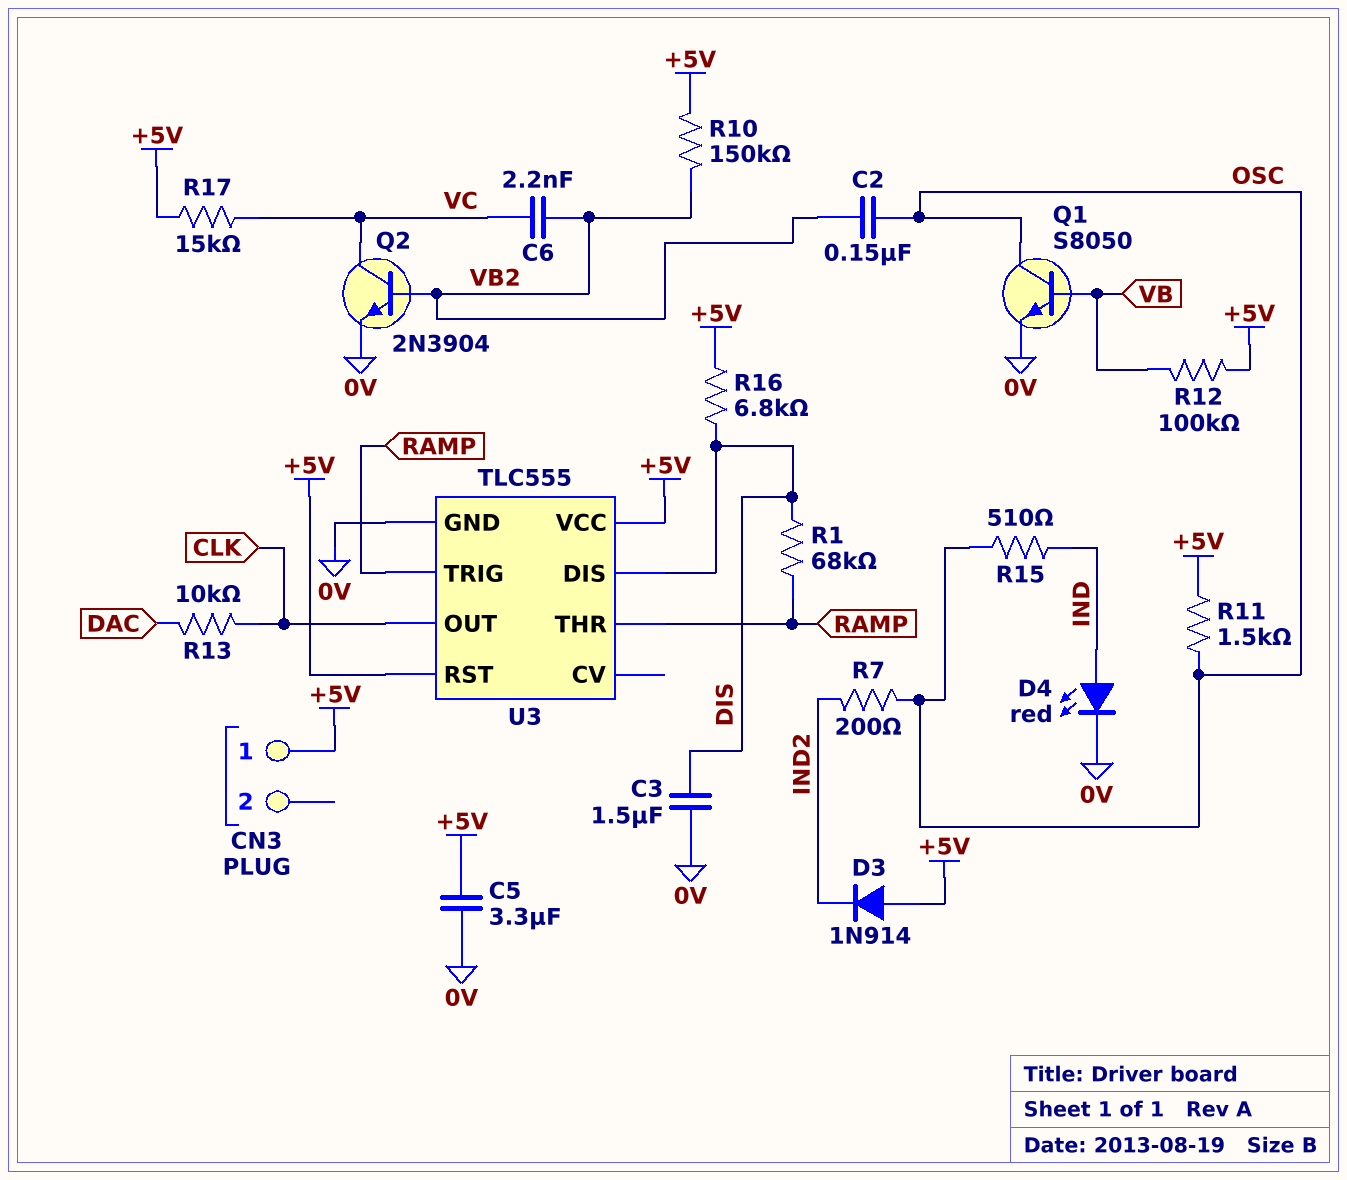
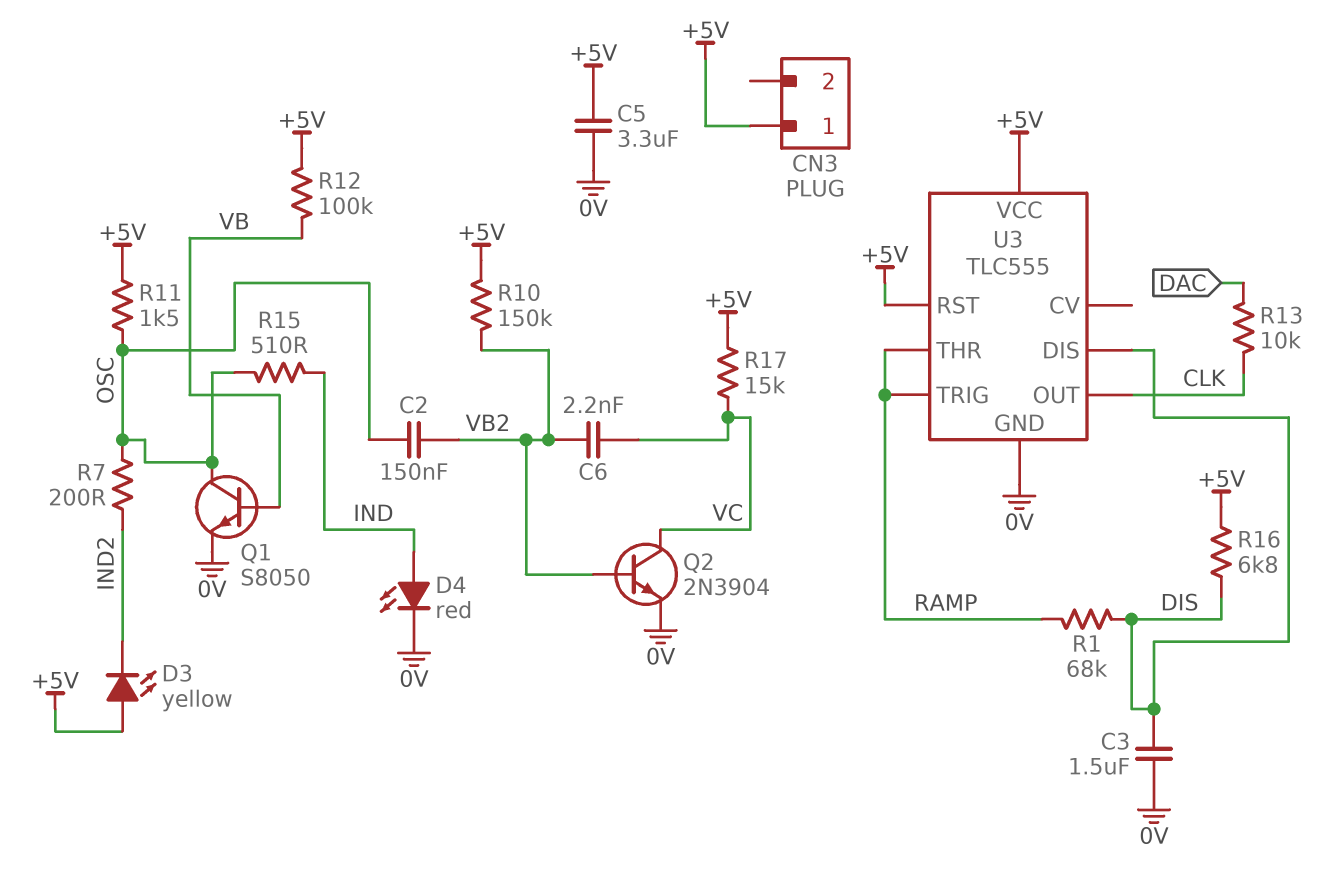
D3: diode 1N914 (A +5V, K IND2) -> LED yellow (A +5V, K IND2)

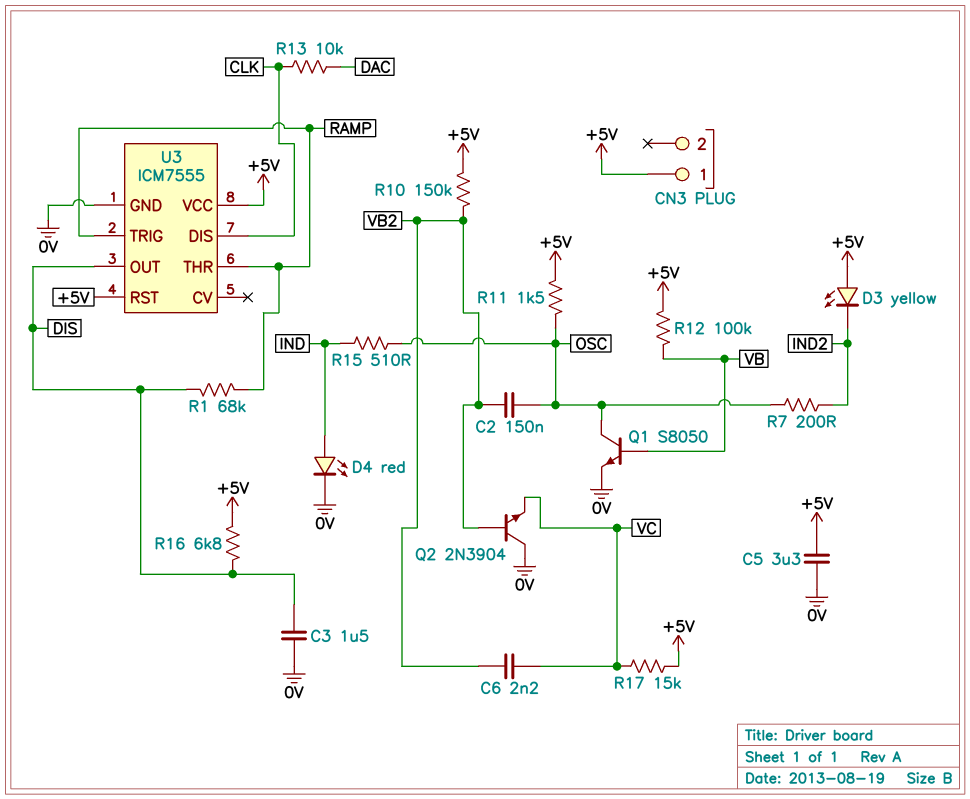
Q2: NPN 2N3904 (B VB2, C VC, E 0V) -> NPN 2N3904 (B VB2, C 0V, E VC)
U3: TLC555 -> ICM7555
U3 pin DIS: DIS -> CLK
U3 pin OUT: CLK -> DIS

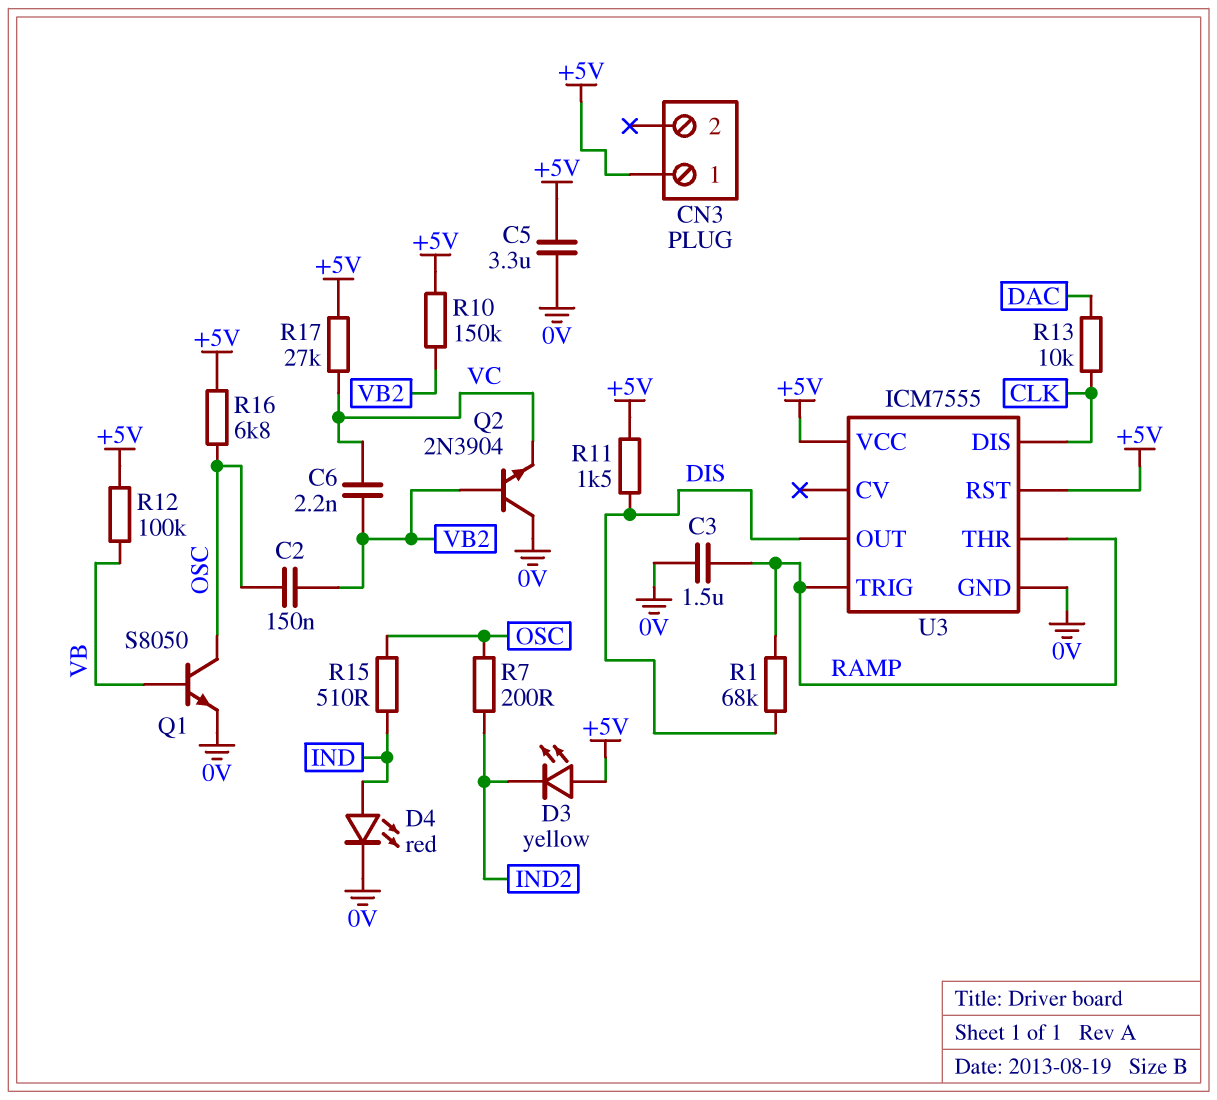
C3: 1.5uF (0V, DIS) -> 1.5uF (0V, RAMP)
R11: 1.5k (+5V, OSC) -> 1.5k (+5V, DIS)
R16: 6.8k (+5V, DIS) -> 6.8k (+5V, OSC)
R17: 15k (+5V, VC) -> 27k (+5V, VC)

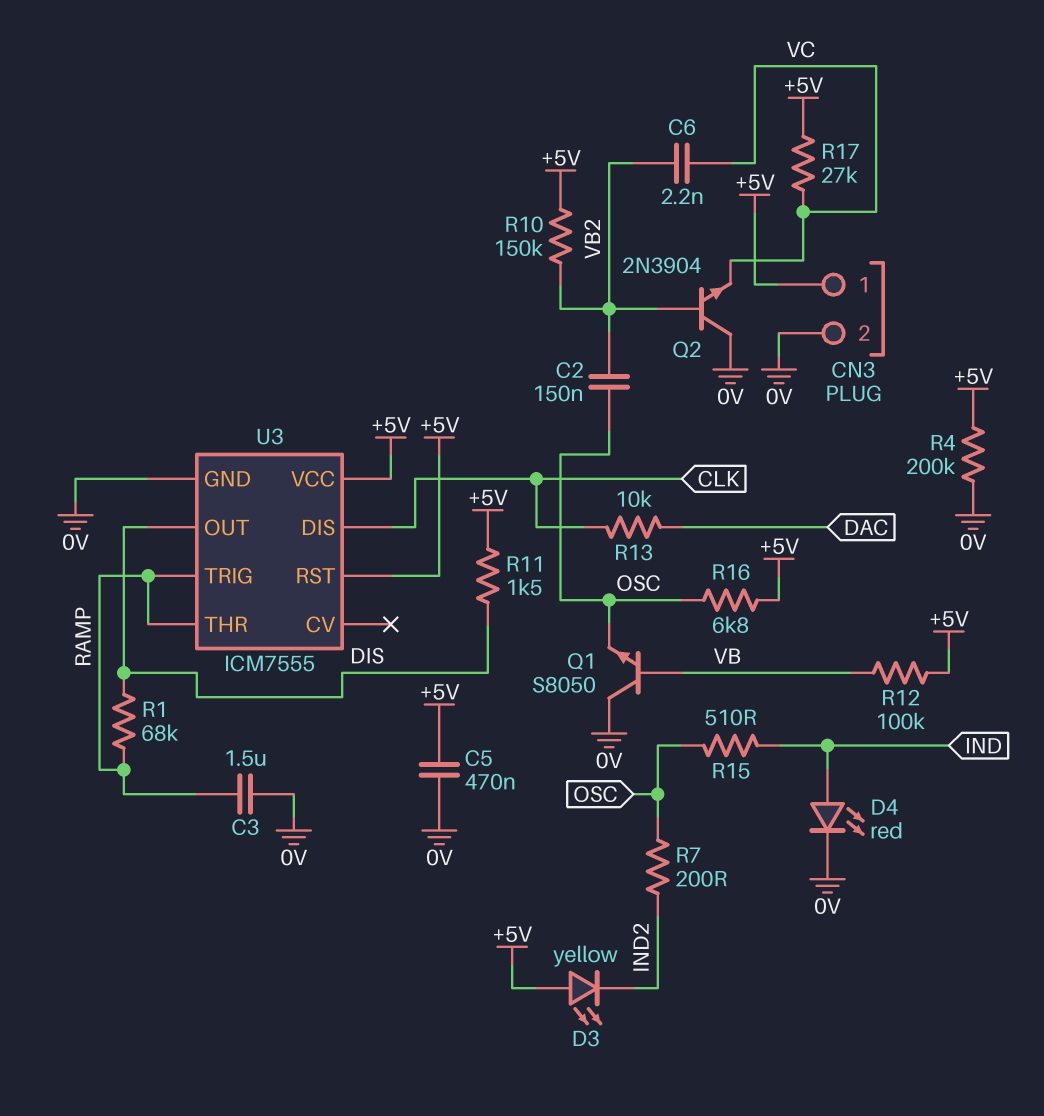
C5: 3.3uF (+5V, 0V) -> 470nF (+5V, 0V)
CN3 pin 2: none -> 0V
Q1: NPN S8050 (B VB, C OSC, E 0V) -> NPN S8050 (B VB, C 0V, E OSC)
R4: none -> 200k (+5V, 0V)

